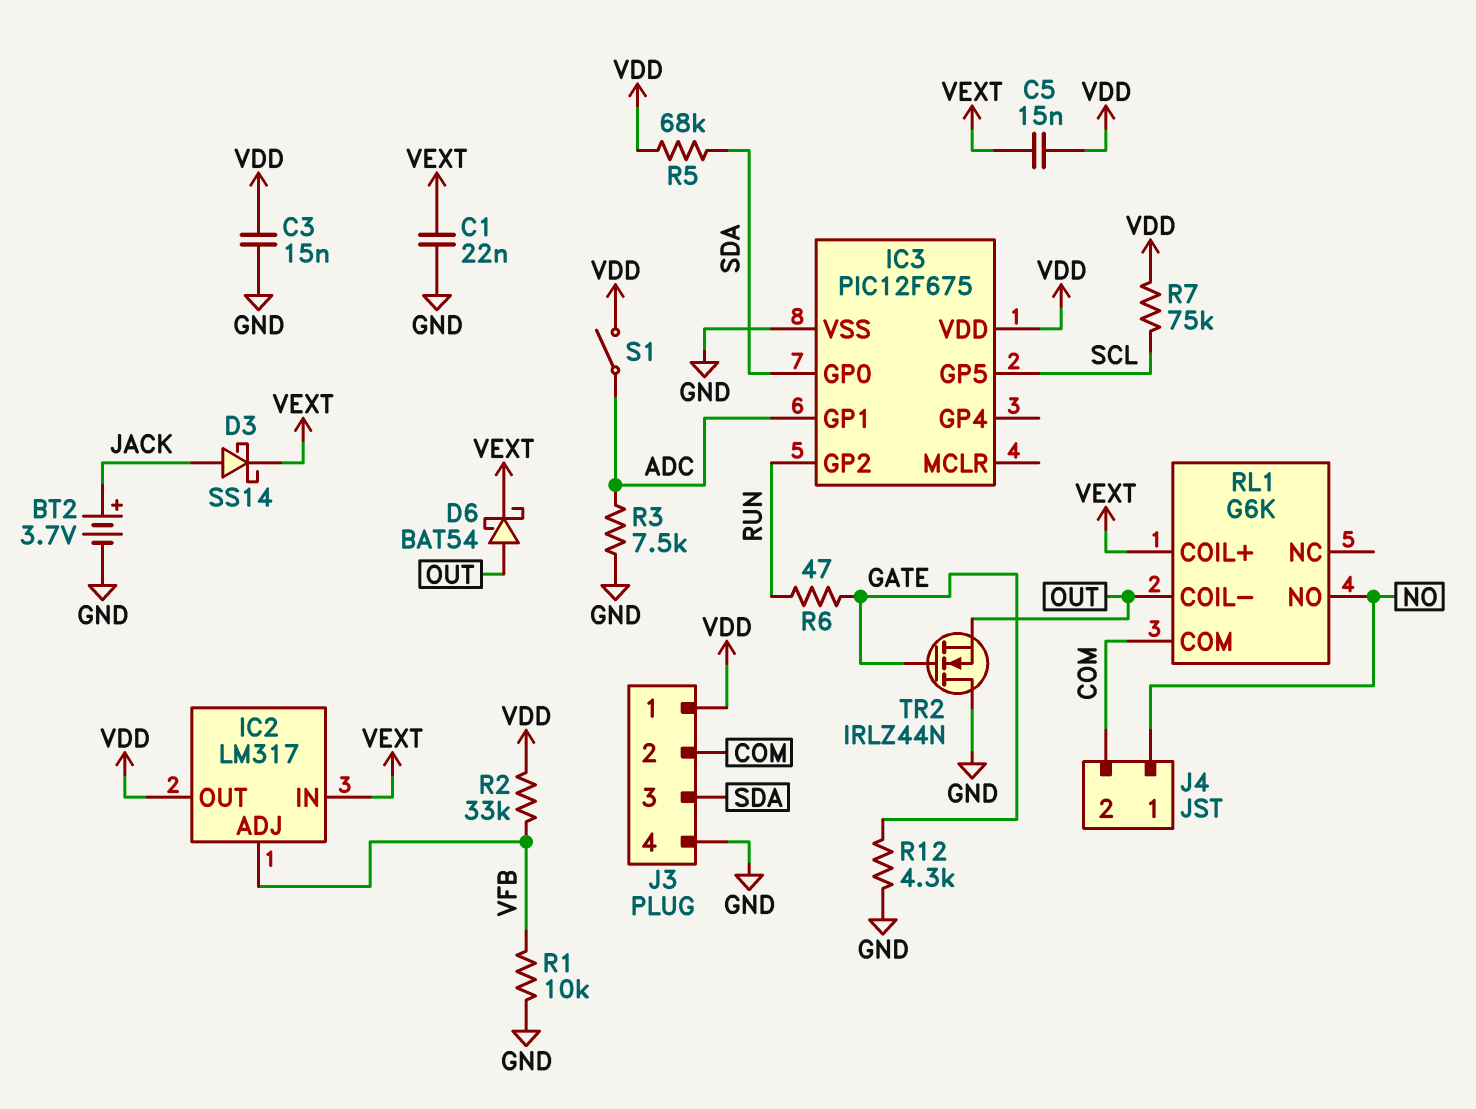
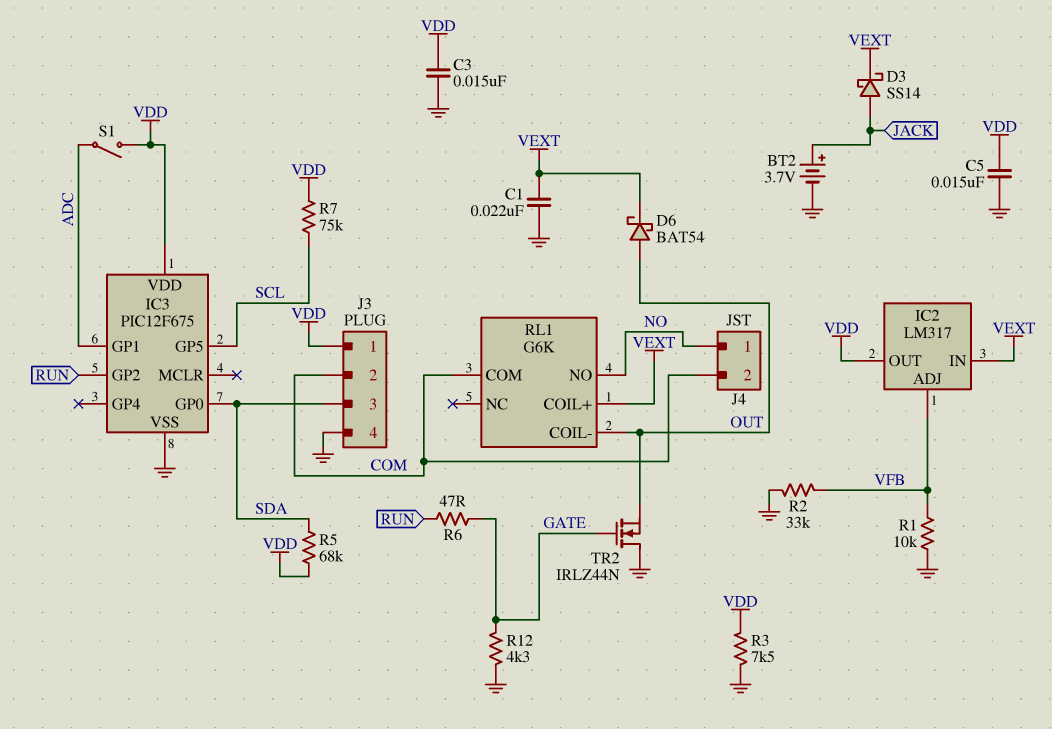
C5: 15nF (VDD, VEXT) -> 15nF (GND, VDD)
R2: 33k (VDD, VFB) -> 33k (GND, VFB)
R3: 7.5k (ADC, GND) -> 7.5k (GND, VDD)

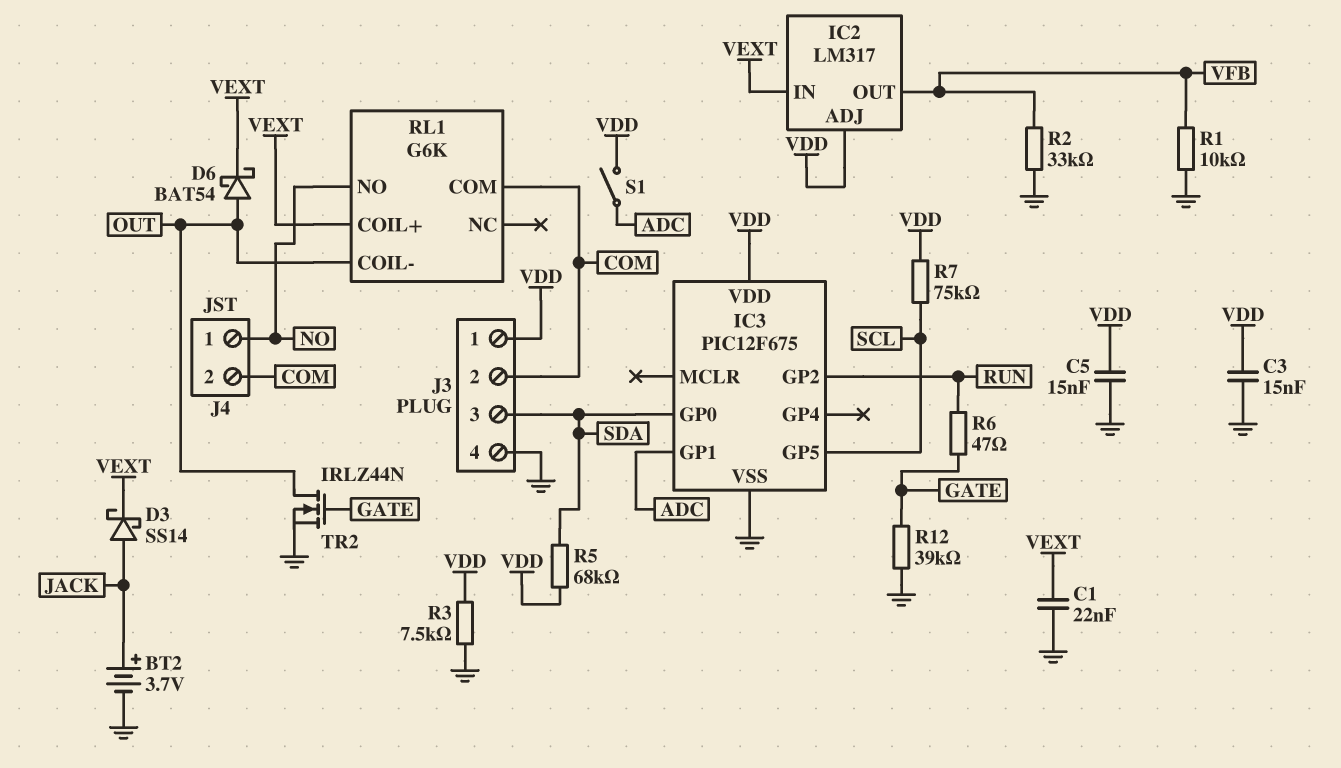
IC2 pin ADJ: VFB -> VDD
IC2 pin OUT: VDD -> VFB
R12: 4.3k (GATE, GND) -> 39k (GATE, GND)
TR2: NMOS IRLZ44N (G GATE, D GND, S OUT) -> NMOS IRLZ44N (G GATE, D OUT, S GND)

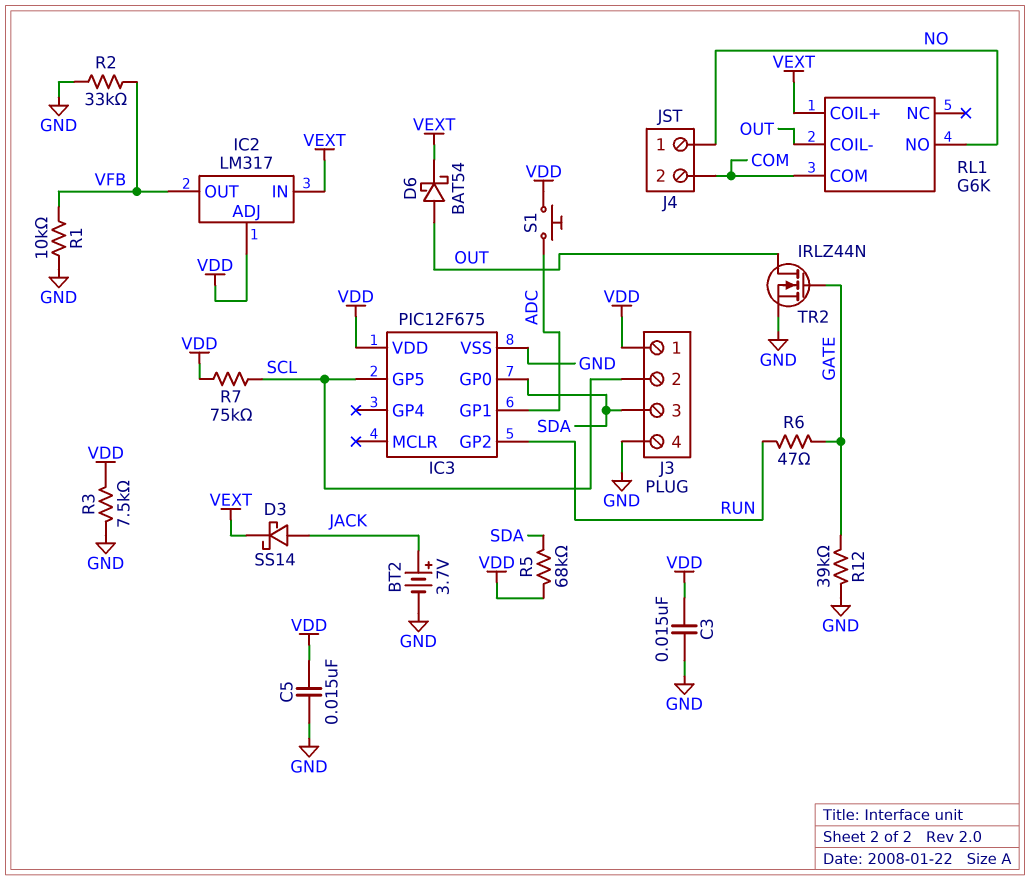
C1: 22nF (GND, VEXT) -> none
J3 pin 2: COM -> SCL
S1: switch (ADC, VDD) -> button (ADC, VDD)

